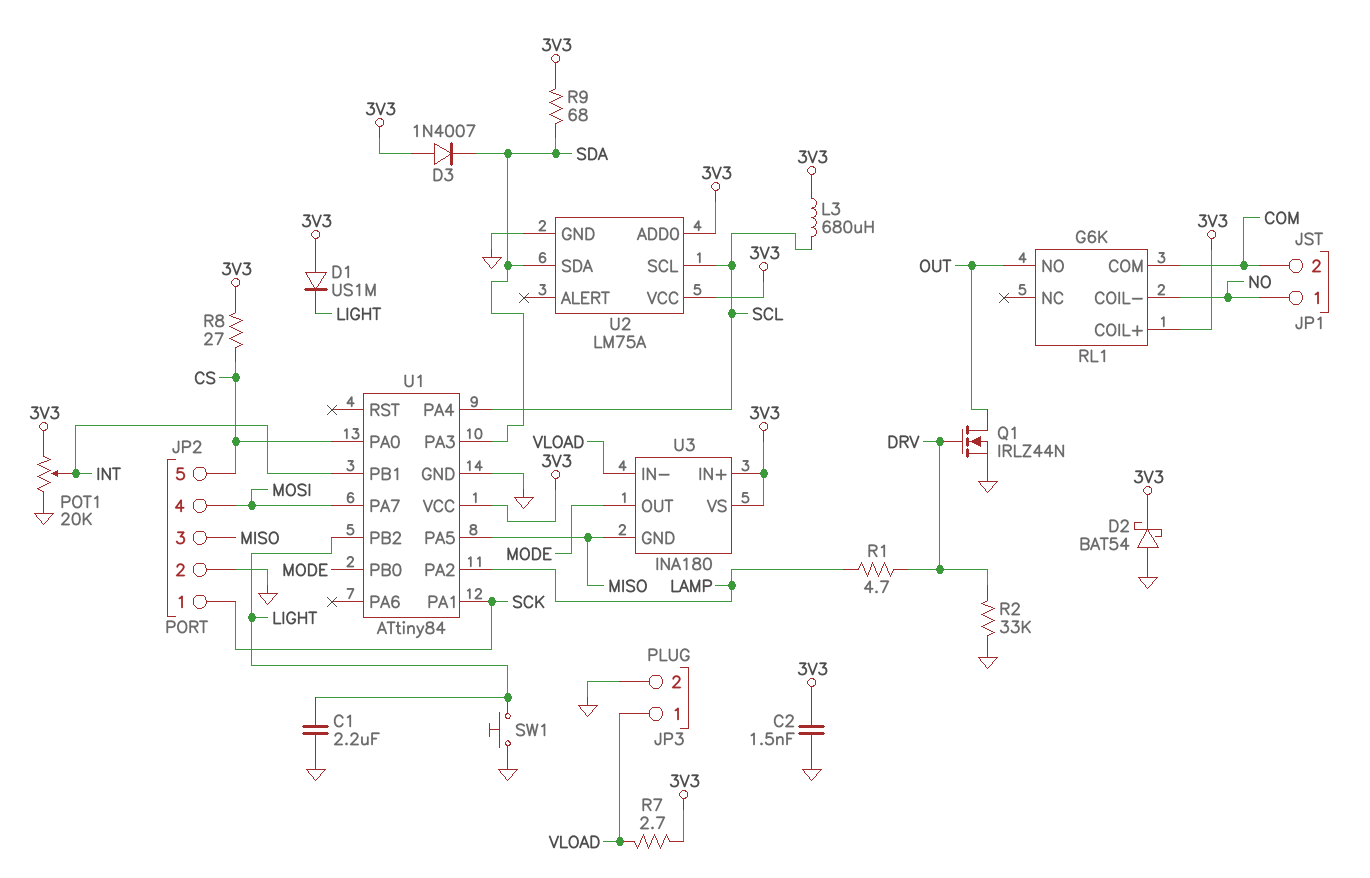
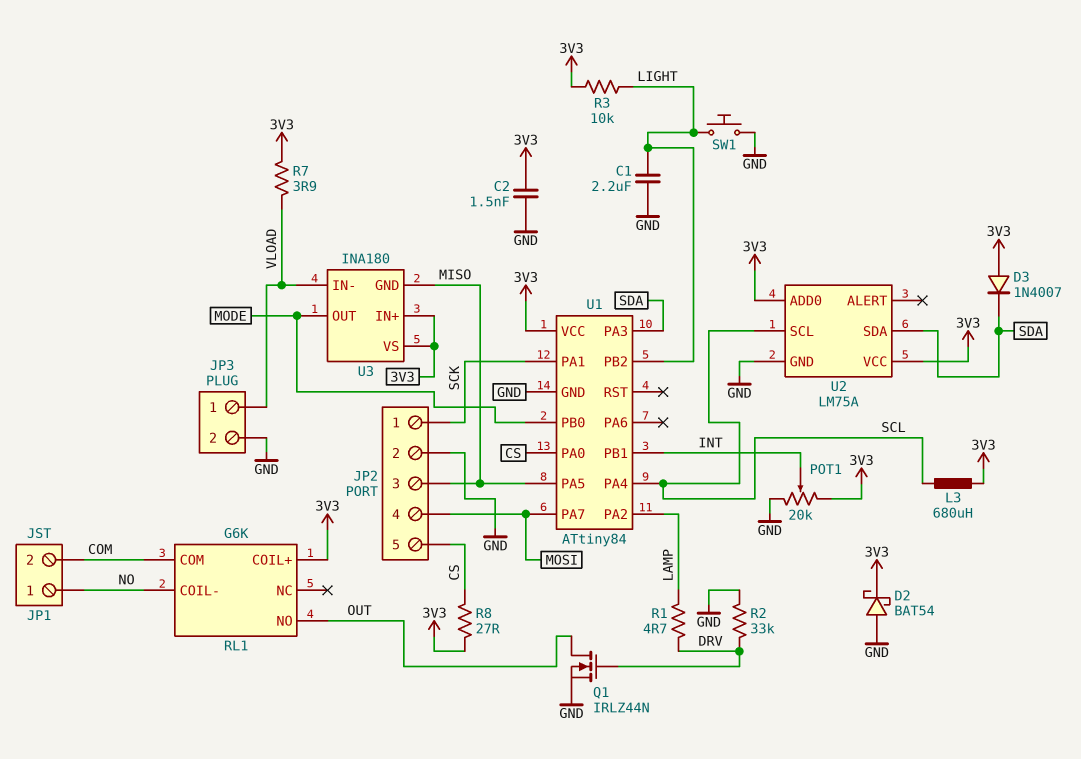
D1: diode US1M (A 3V3, K LIGHT) -> none
R3: none -> 10k (3V3, LIGHT)
R7: 2.7 (3V3, VLOAD) -> 3.9 (3V3, VLOAD)
R9: 68 (3V3, SDA) -> none

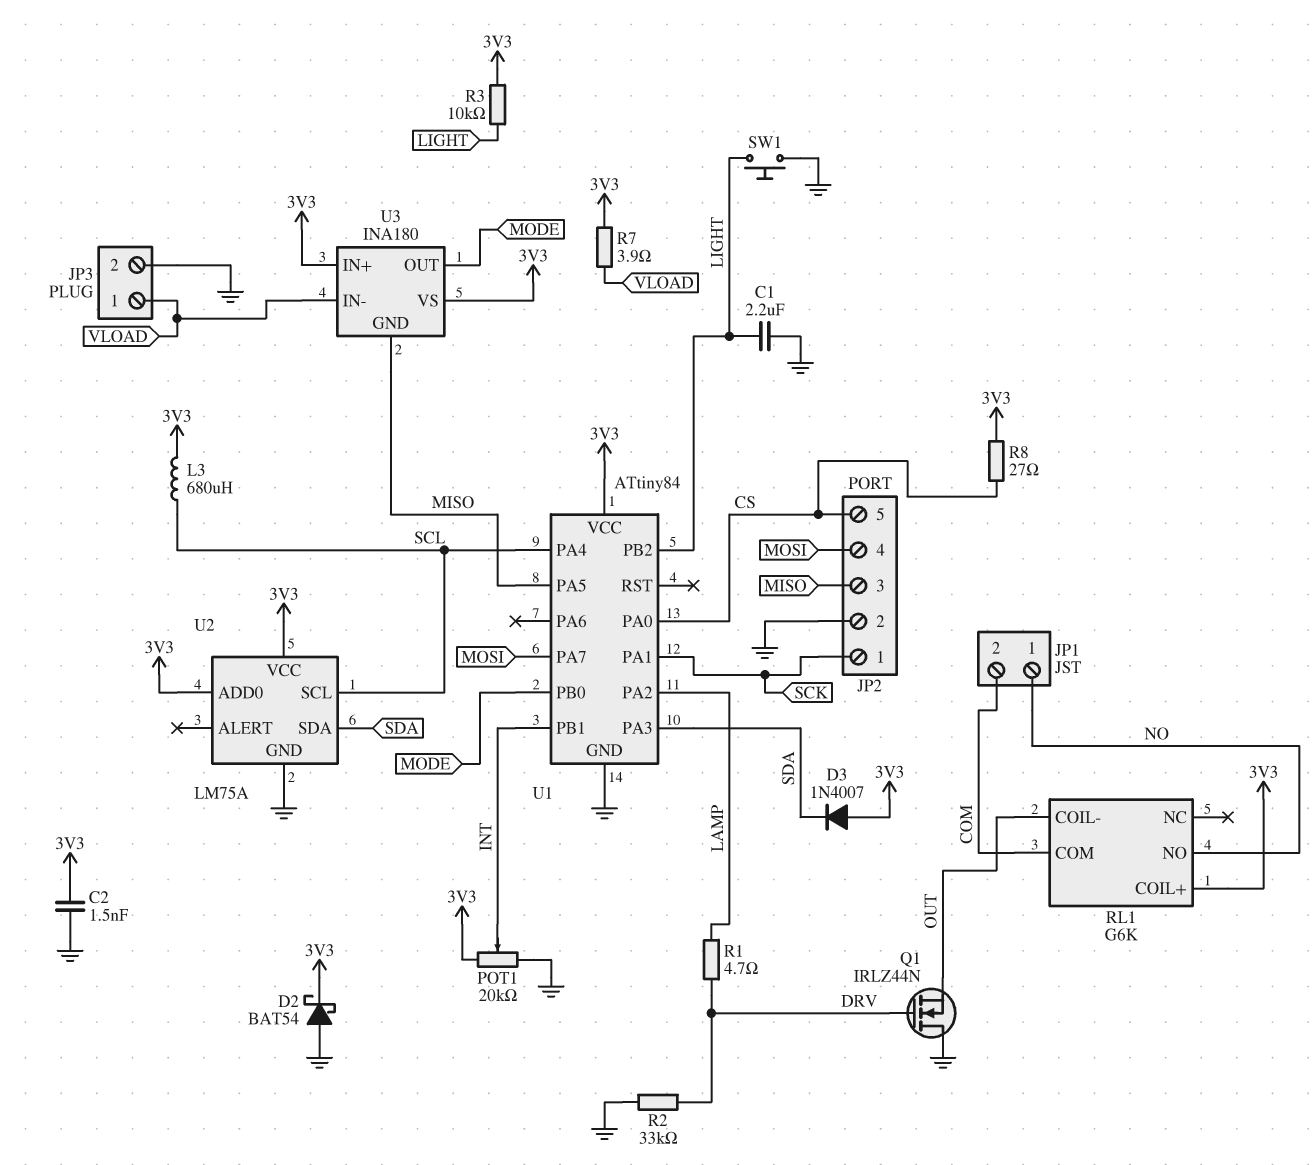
Q1: NMOS IRLZ44N (G DRV, D OUT, S GND) -> NMOS IRLZ44N (G DRV, D GND, S OUT)
RL1 pin COIL-: NO -> OUT
RL1 pin NO: OUT -> NO

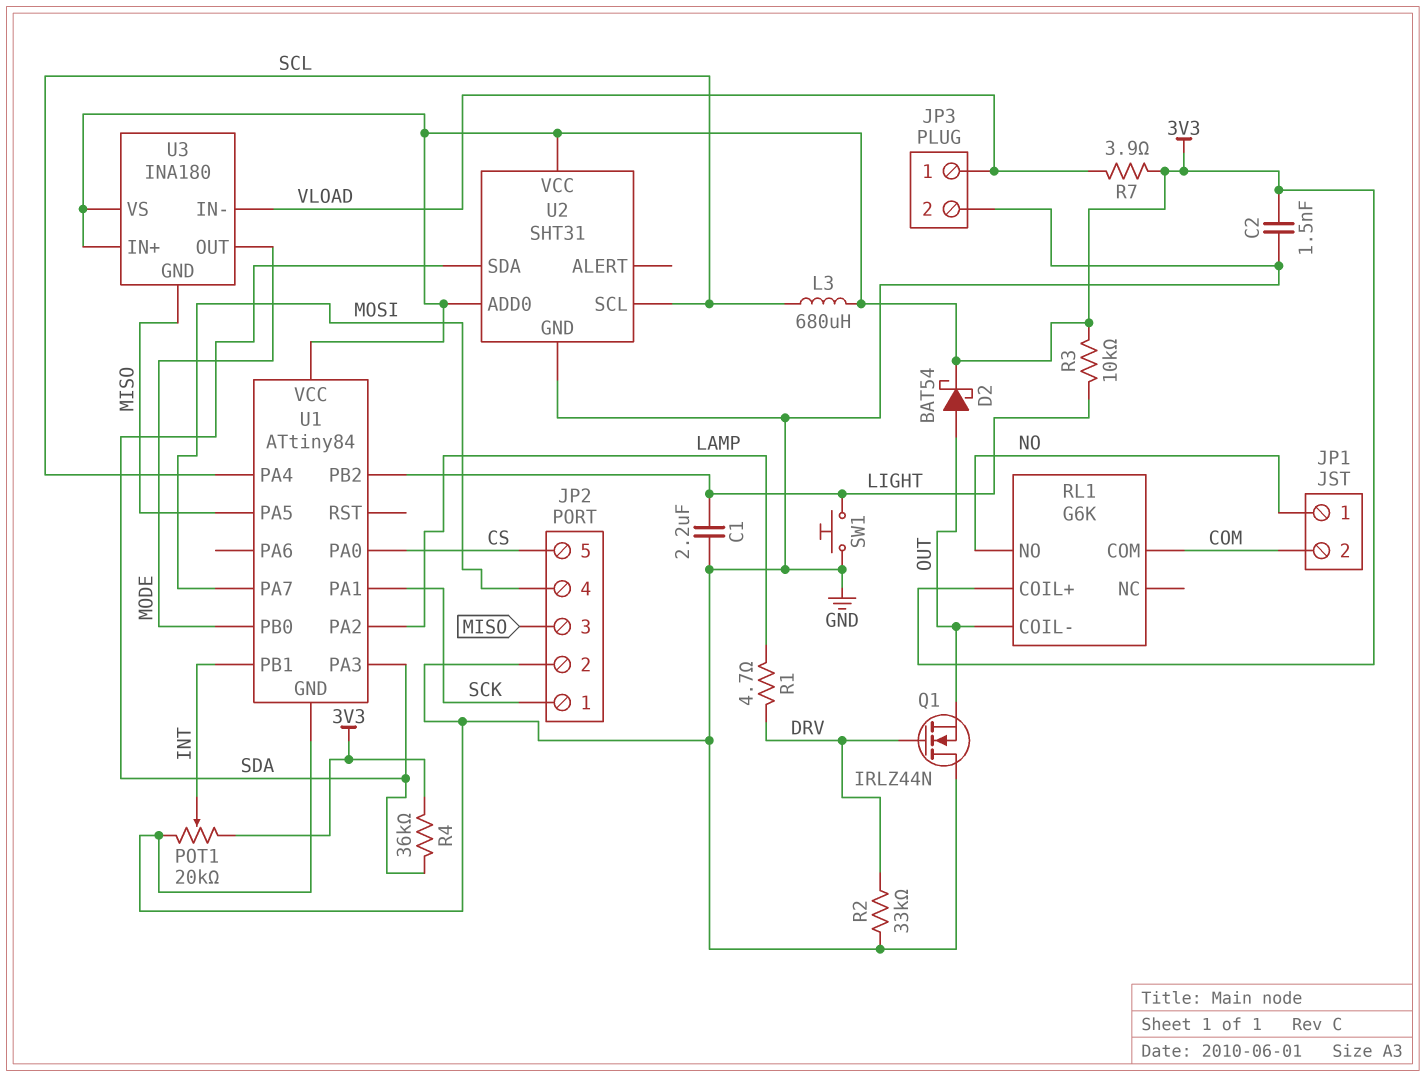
D2: schottky BAT54 (A GND, K 3V3) -> schottky BAT54 (A OUT, K 3V3)
D3: diode 1N4007 (A 3V3, K SDA) -> none
R4: none -> 36k (3V3, SDA)
R8: 27 (3V3, CS) -> none
U2: LM75A -> SHT31

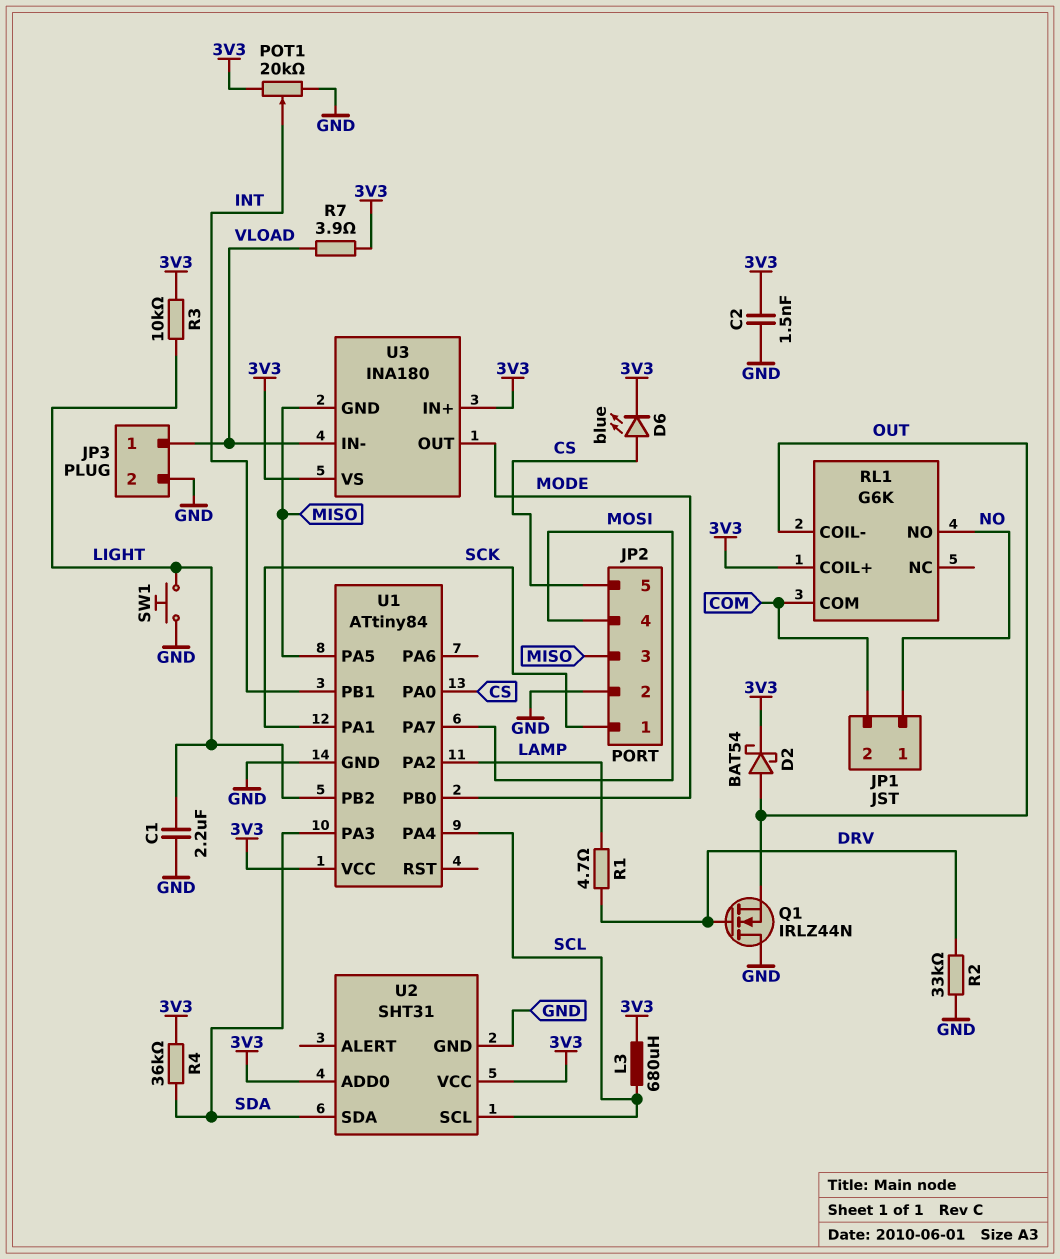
D6: none -> LED blue (A CS, K 3V3)

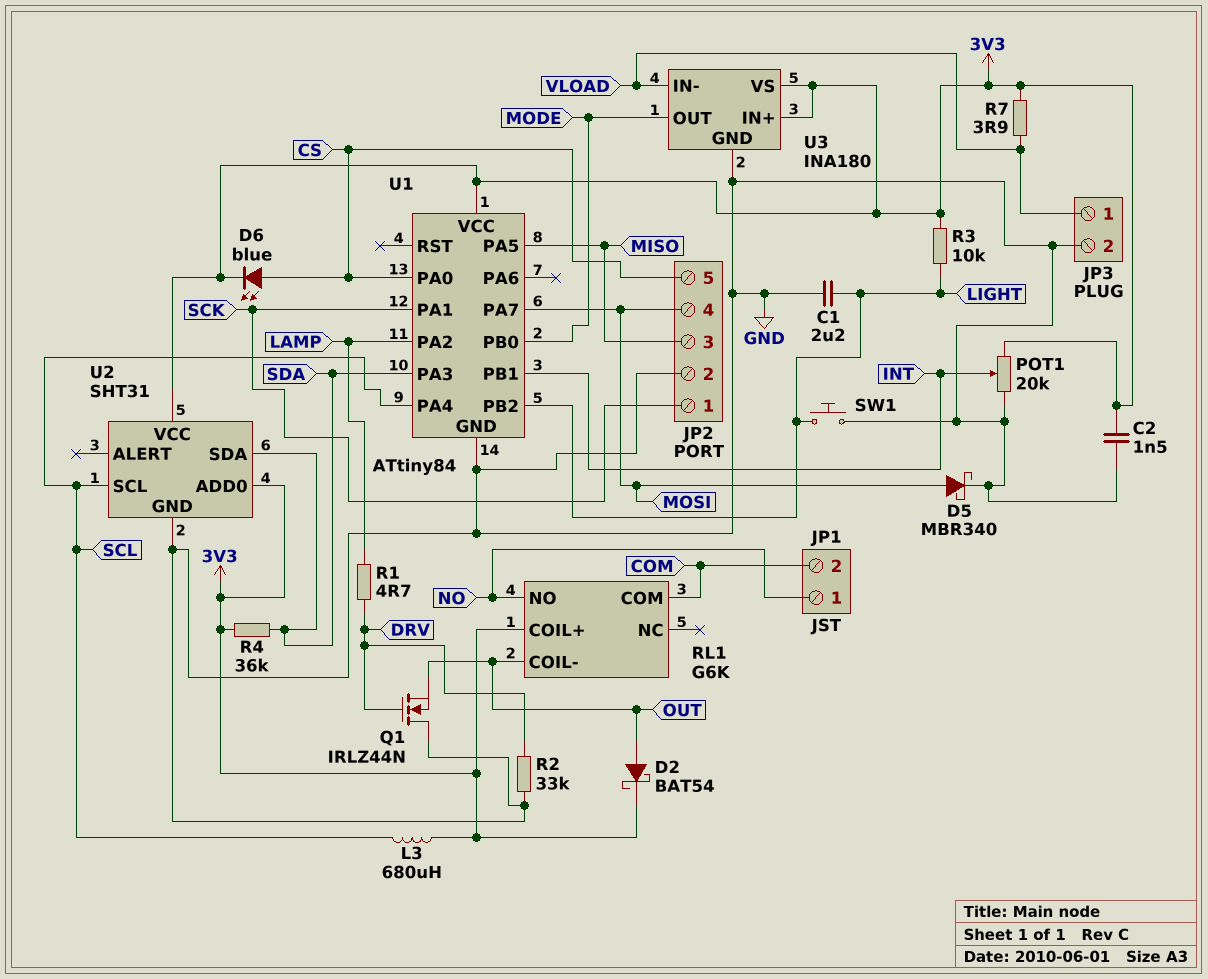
D5: none -> schottky MBR340 (A MOSI, K GND)
U3 pin GND: MISO -> GND

